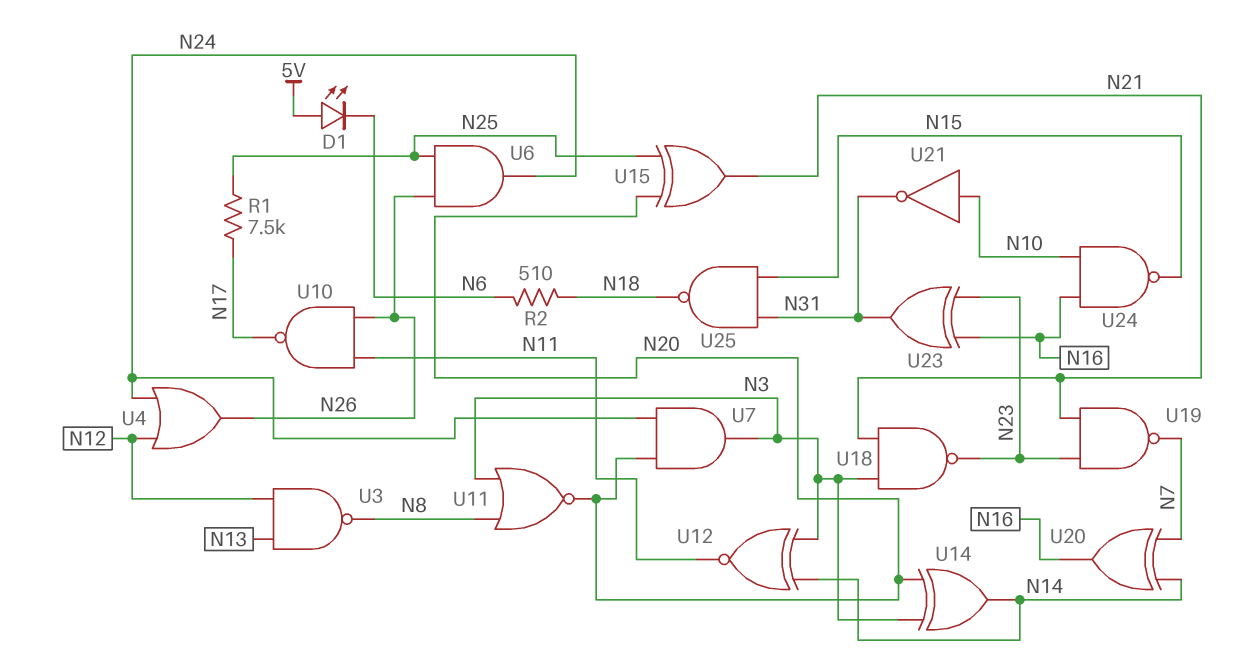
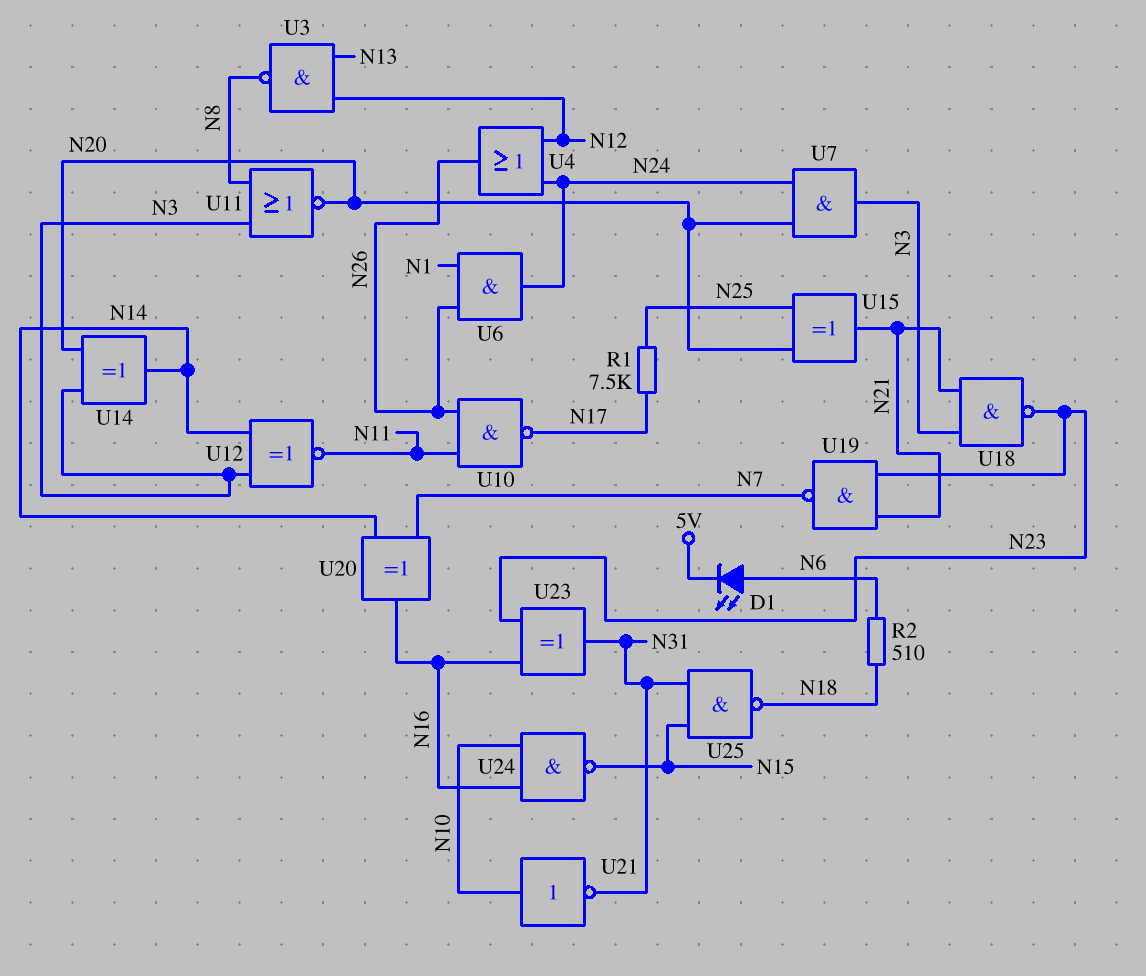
D1: LED (A 5V, K N6) -> LED (A N6, K 5V)
U6: AND (in N25, in N26, out N24) -> AND (in N1, in N26, out N24)

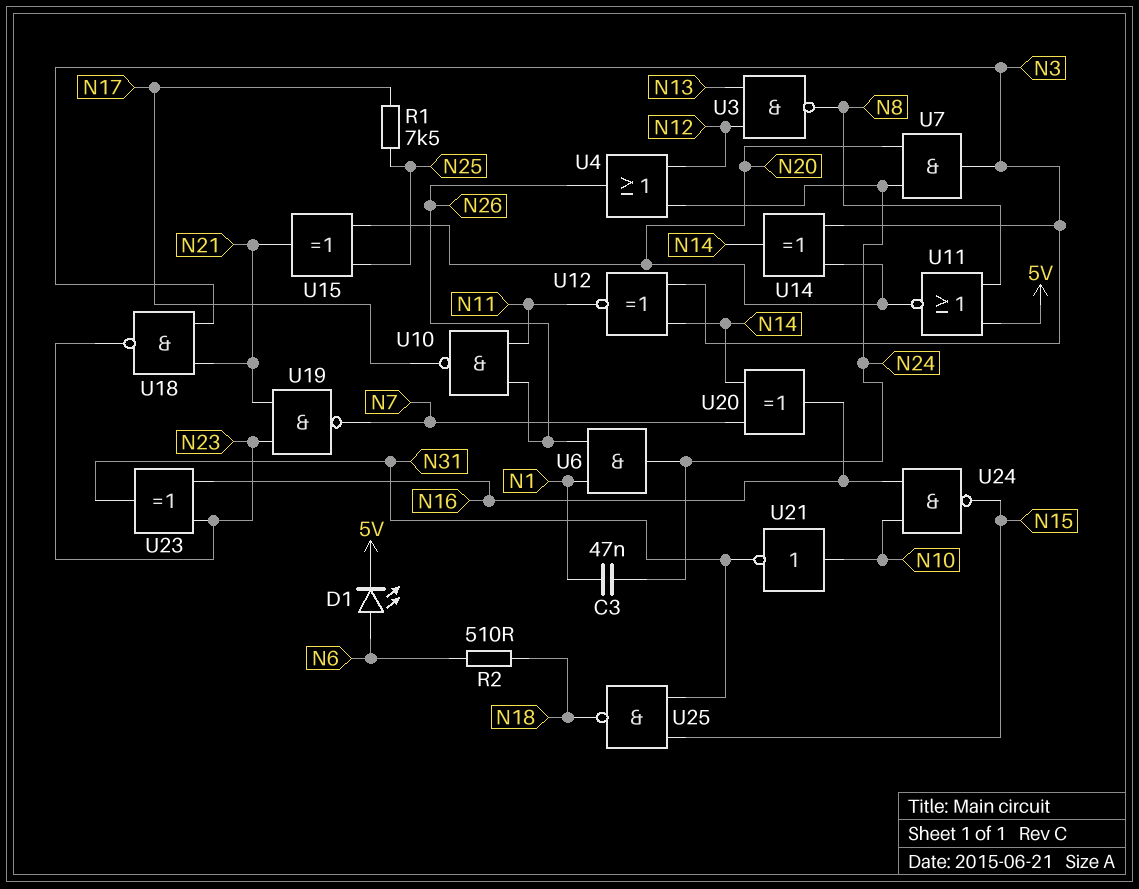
C3: none -> 47nF (N1, N24)
U11: NOR (in N3, in N8, out N20) -> NOR (in 5V, in N8, out N20)

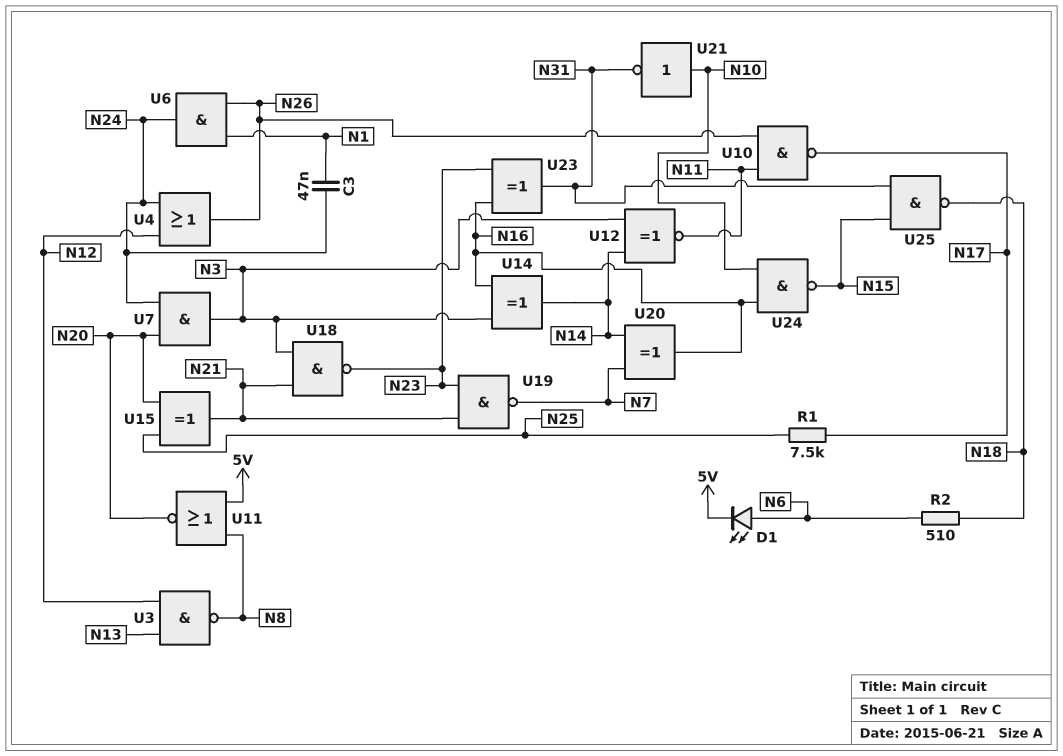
U14: XOR (in N3, in N20, out N14) -> XOR (in N3, in N16, out N14)

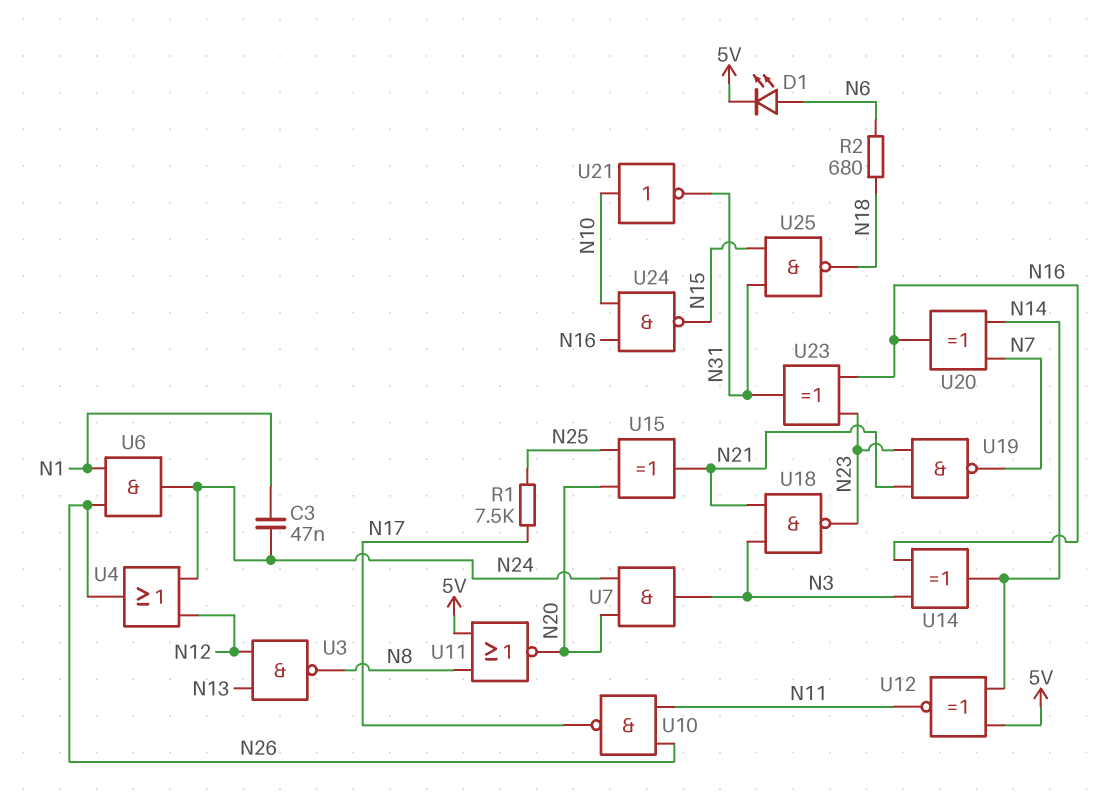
R2: 510 (N6, N18) -> 680 (N6, N18)
U12: XNOR (in N3, in N14, out N11) -> XNOR (in 5V, in N14, out N11)

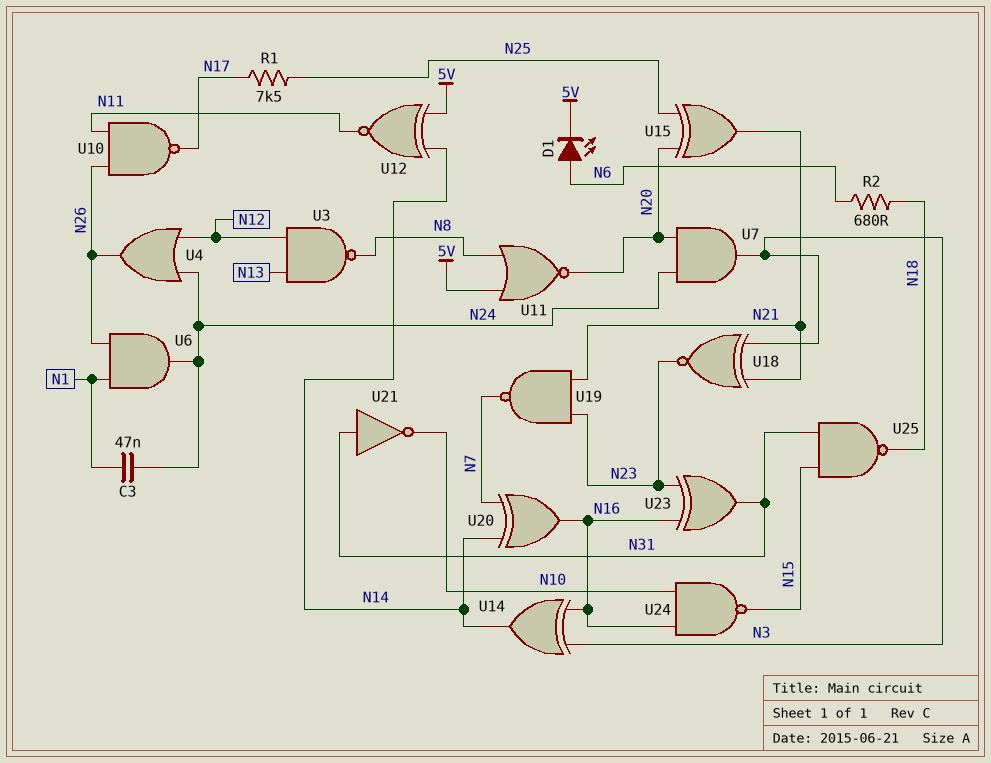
U18: NAND (in N3, in N21, out N23) -> XNOR (in N3, in N21, out N23)
U21: NOT (in N10, out N31) -> NOT (in N31, out N10)

